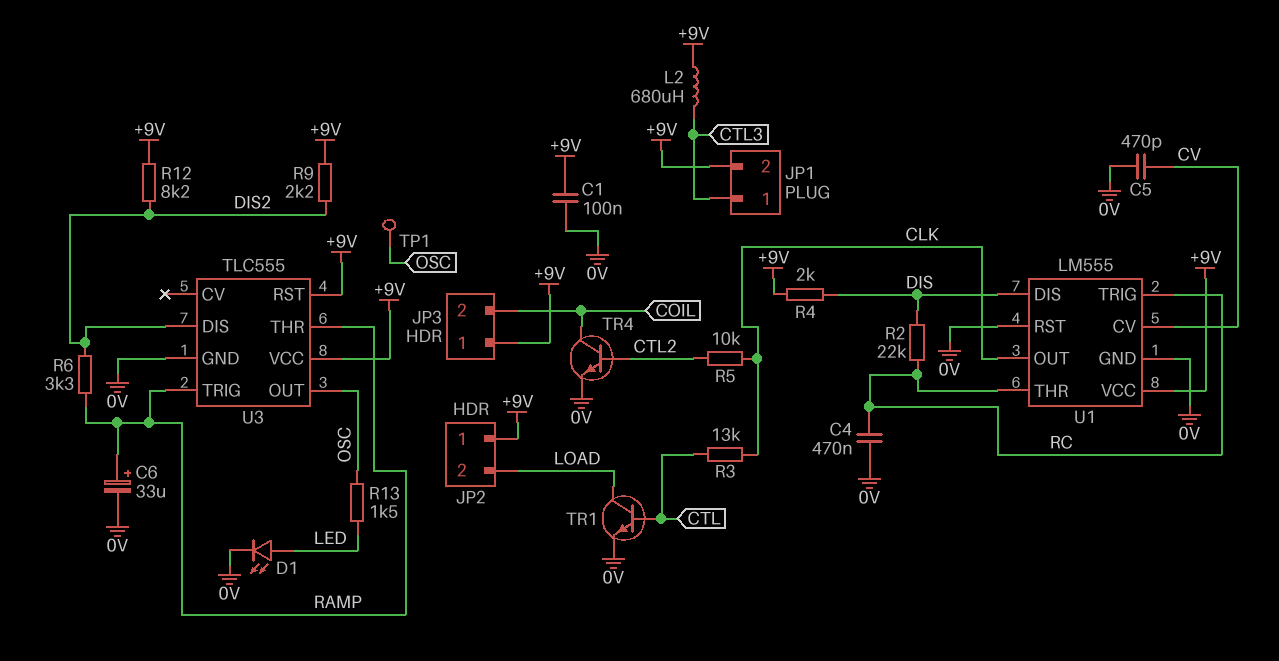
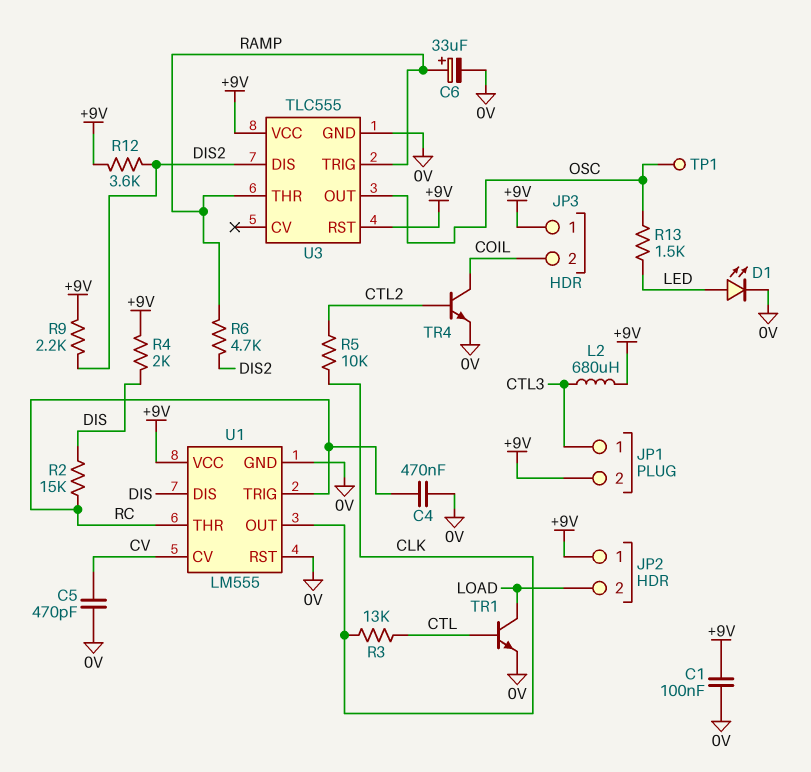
R2: 22k (DIS, RC) -> 15k (DIS, RC)
R6: 3.3k (DIS2, RAMP) -> 4.7k (DIS2, RAMP)
R12: 8.2k (+9V, DIS2) -> 3.6k (+9V, DIS2)

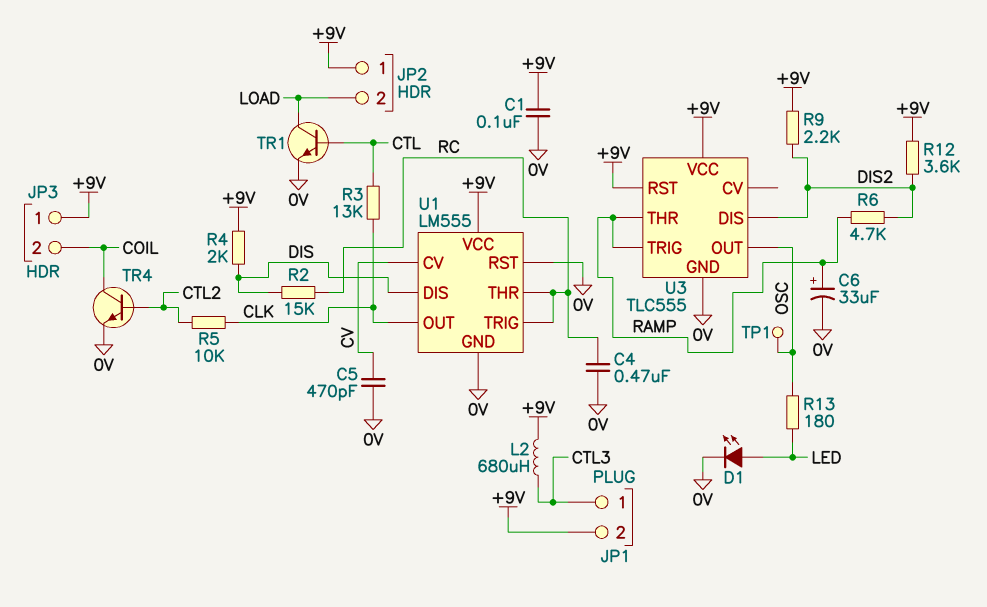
R13: 1.5k (LED, OSC) -> 180 (LED, OSC)

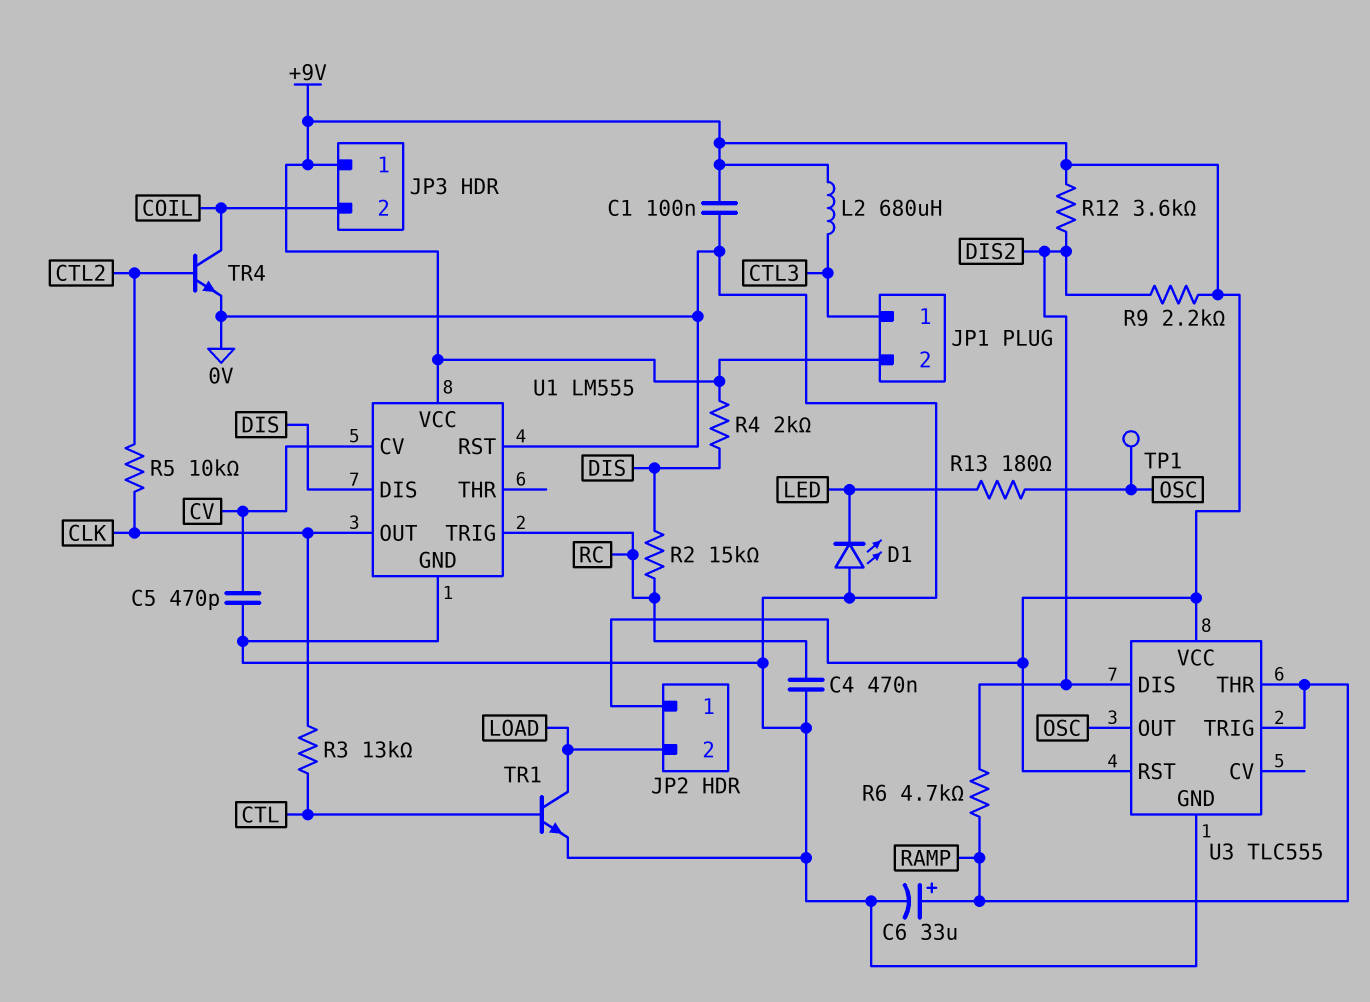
D1: LED (A LED, K 0V) -> LED (A 0V, K LED)
U1 pin THR: RC -> none

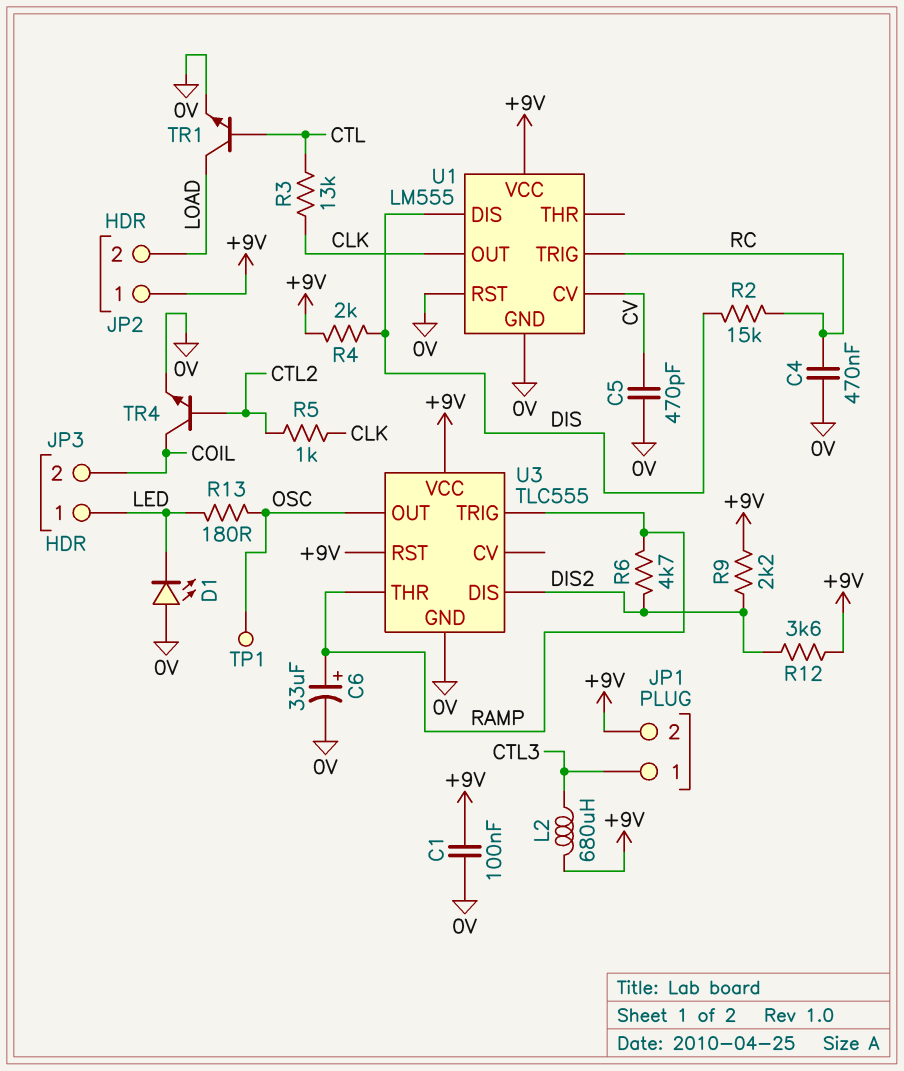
JP3 pin 1: +9V -> LED
R5: 10k (CLK, CTL2) -> 1k (CLK, CTL2)

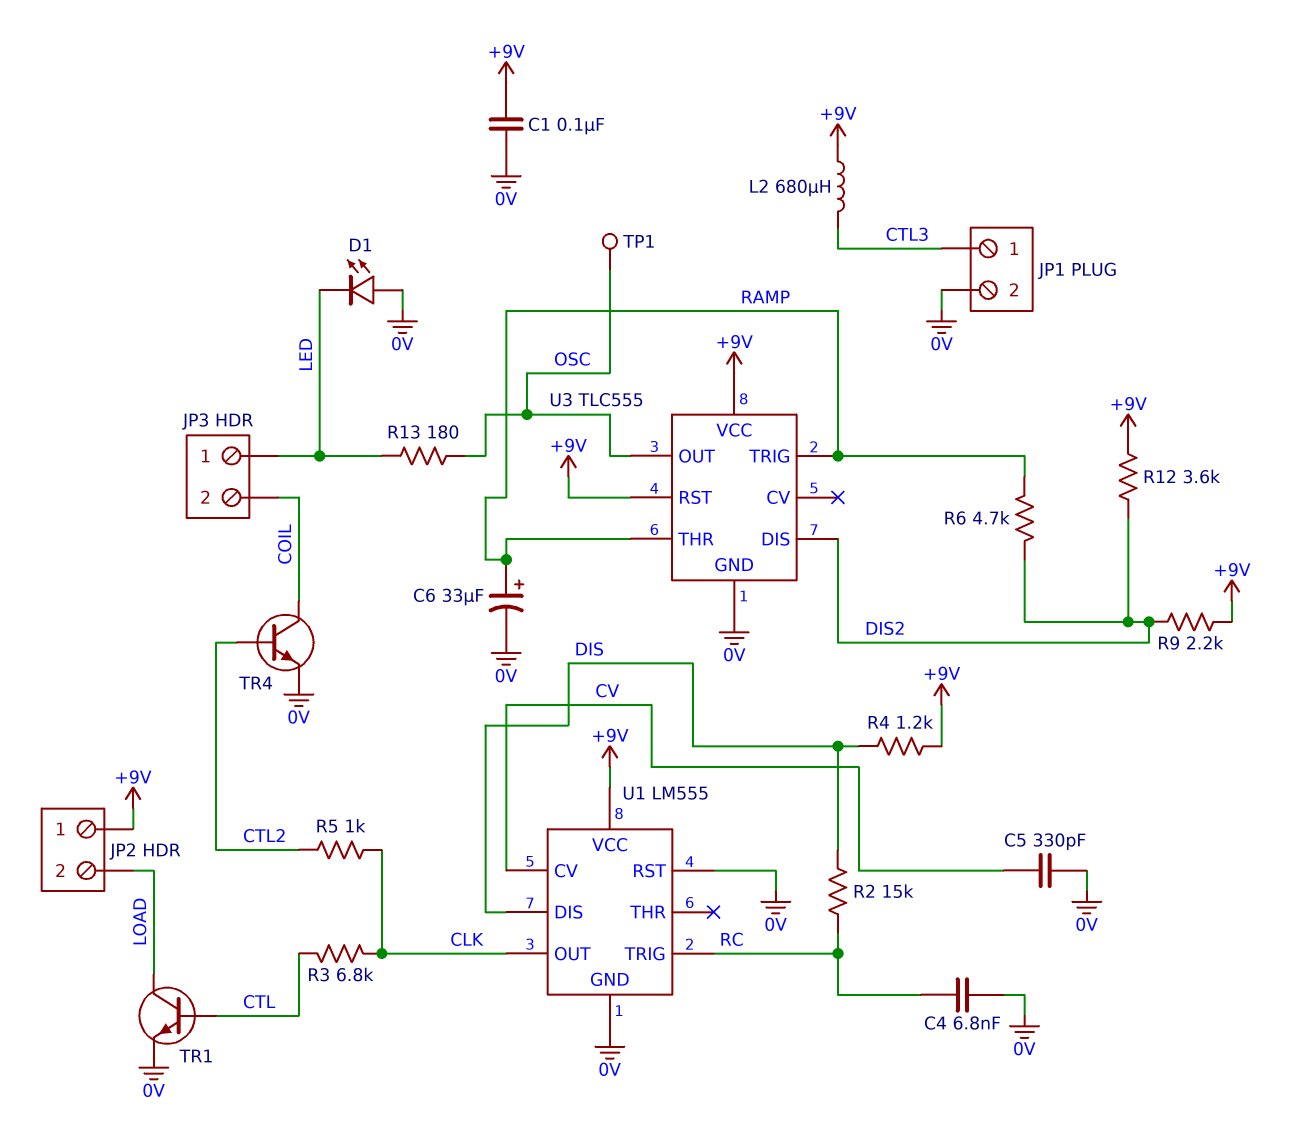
C4: 470nF (0V, RC) -> 6.8nF (0V, RC)
C5: 470pF (0V, CV) -> 330pF (0V, CV)
JP1 pin 2: +9V -> 0V
R3: 13k (CLK, CTL) -> 6.8k (CLK, CTL)
R4: 2k (+9V, DIS) -> 1.2k (+9V, DIS)

